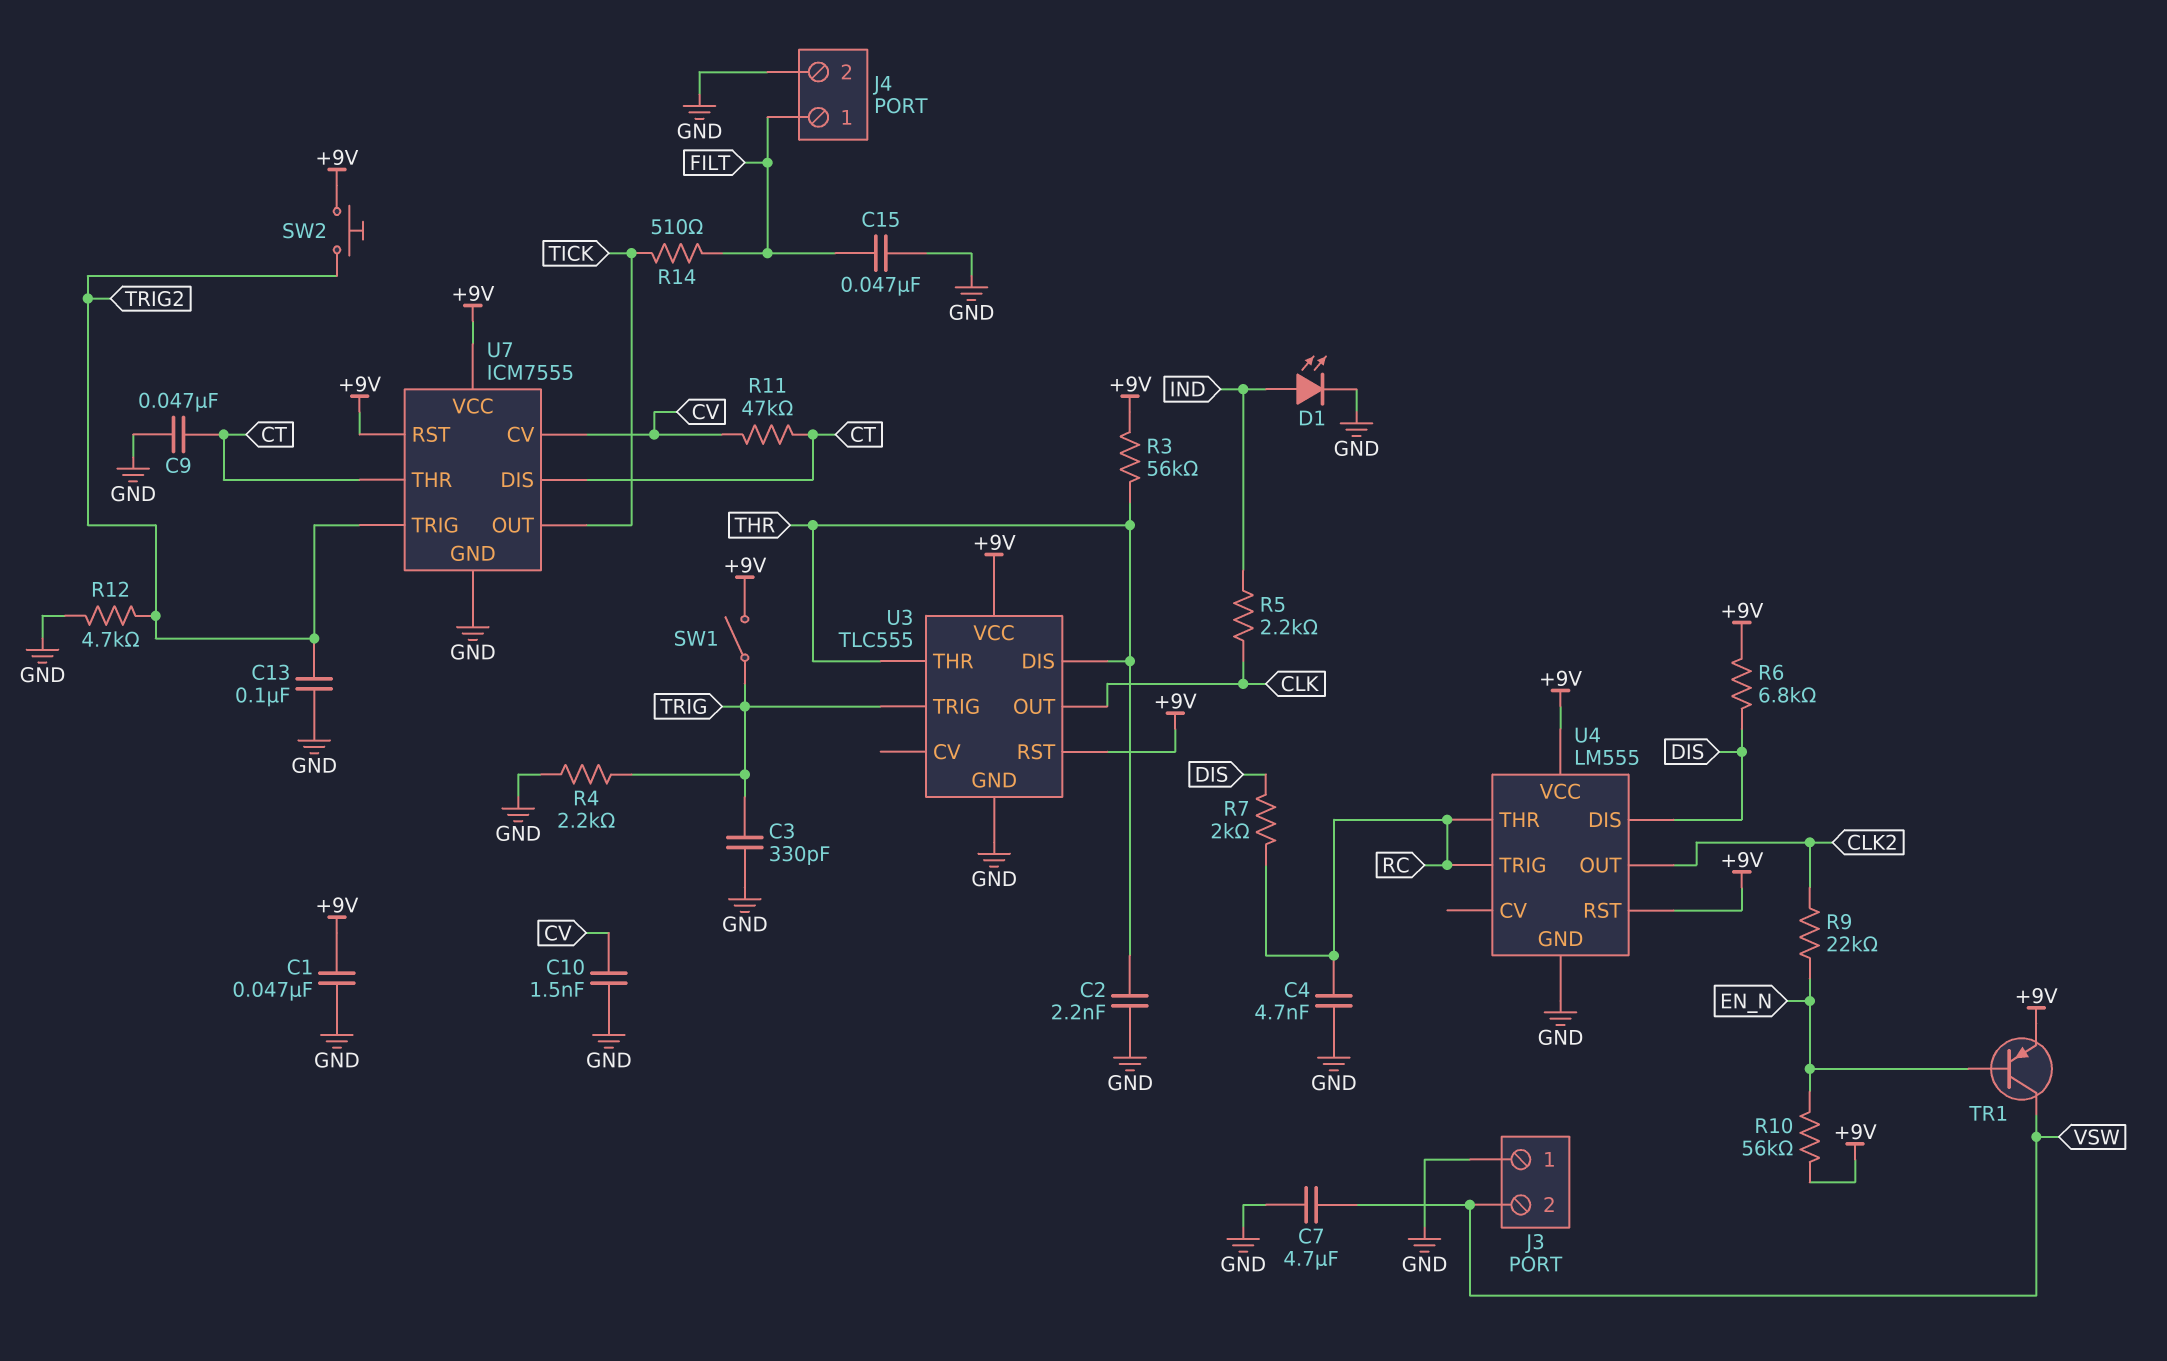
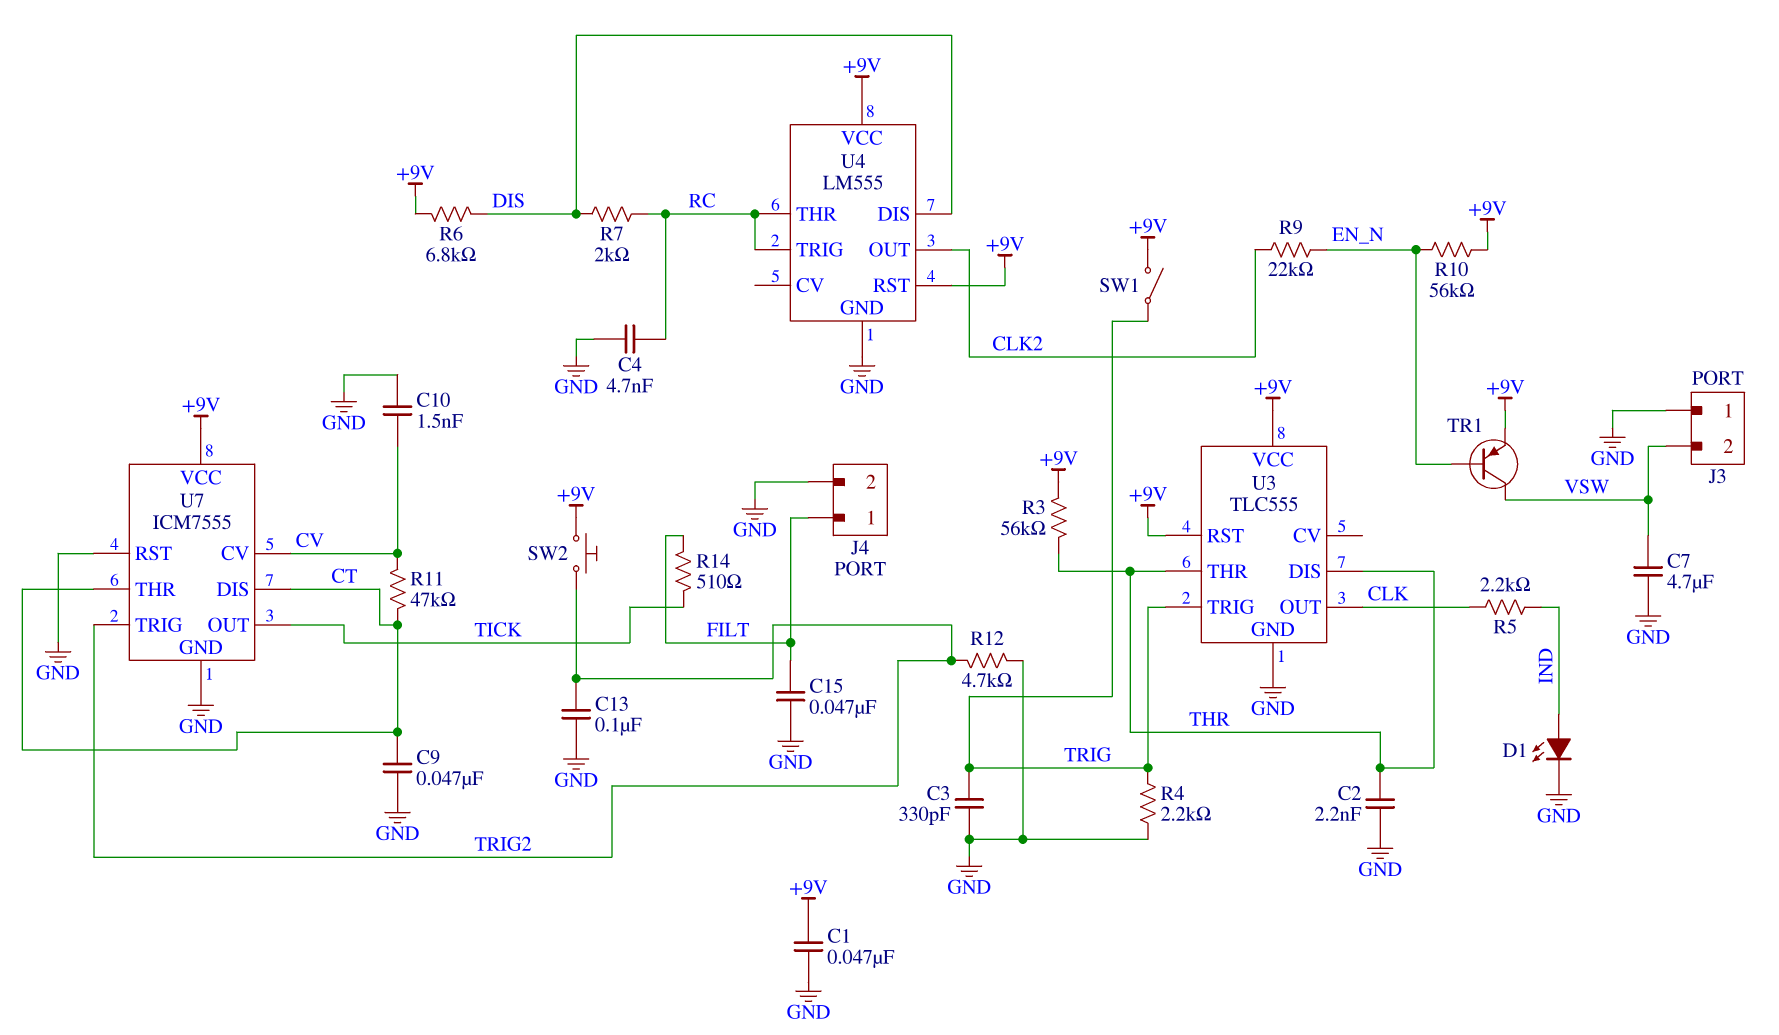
U7 pin RST: +9V -> GND

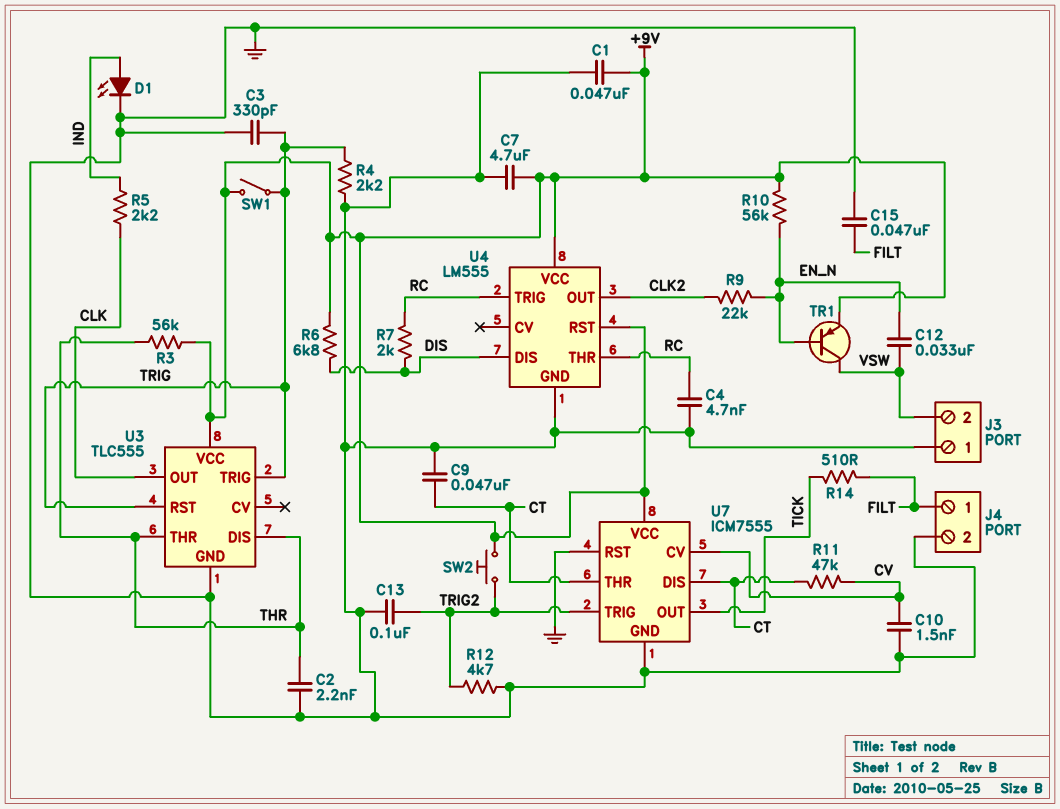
C7: 4.7uF (GND, VSW) -> 4.7uF (+9V, GND)
C12: none -> 33nF (EN_N, VSW)
U3 pin RST: +9V -> TRIG

